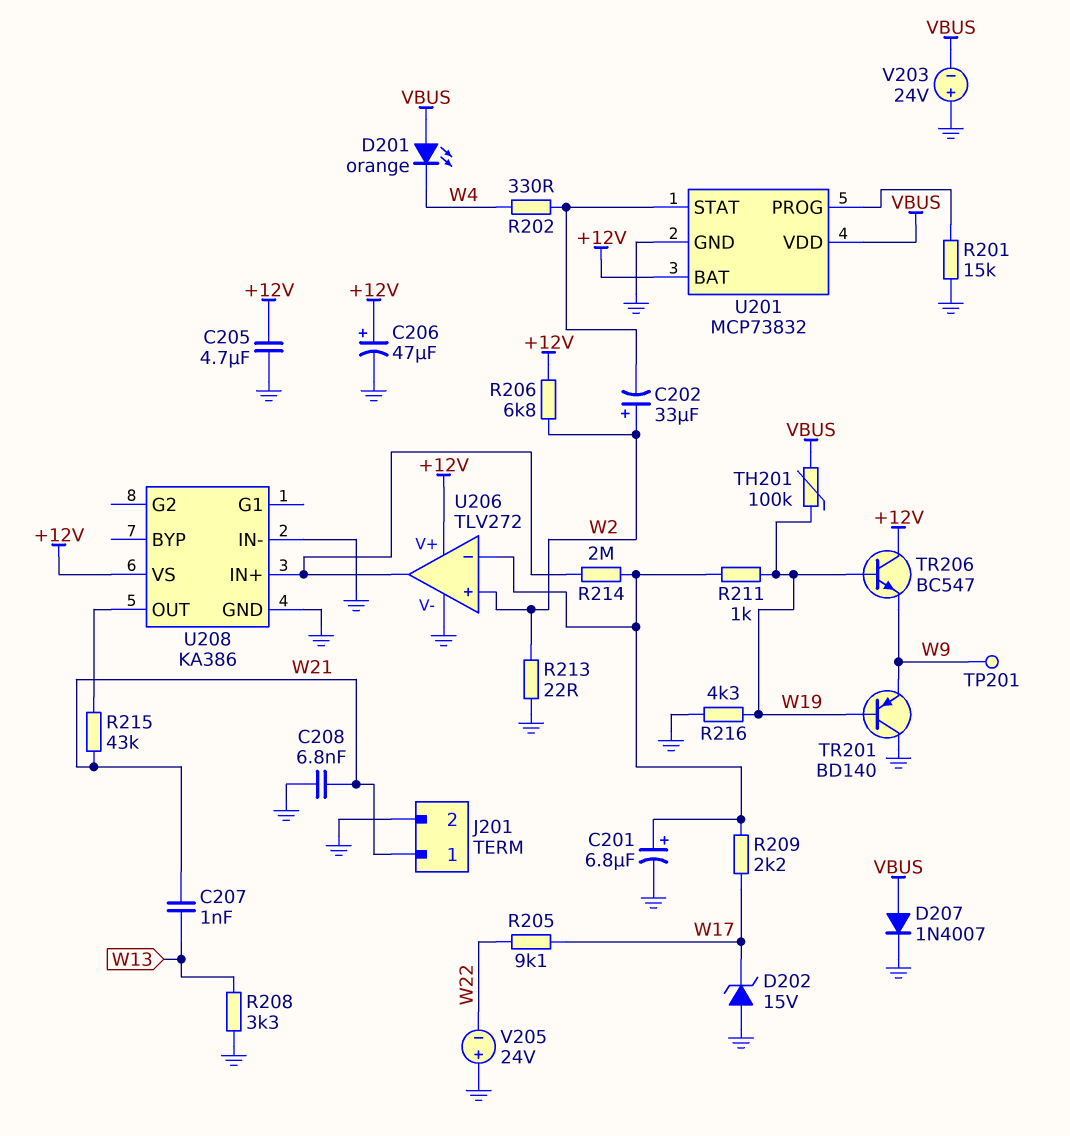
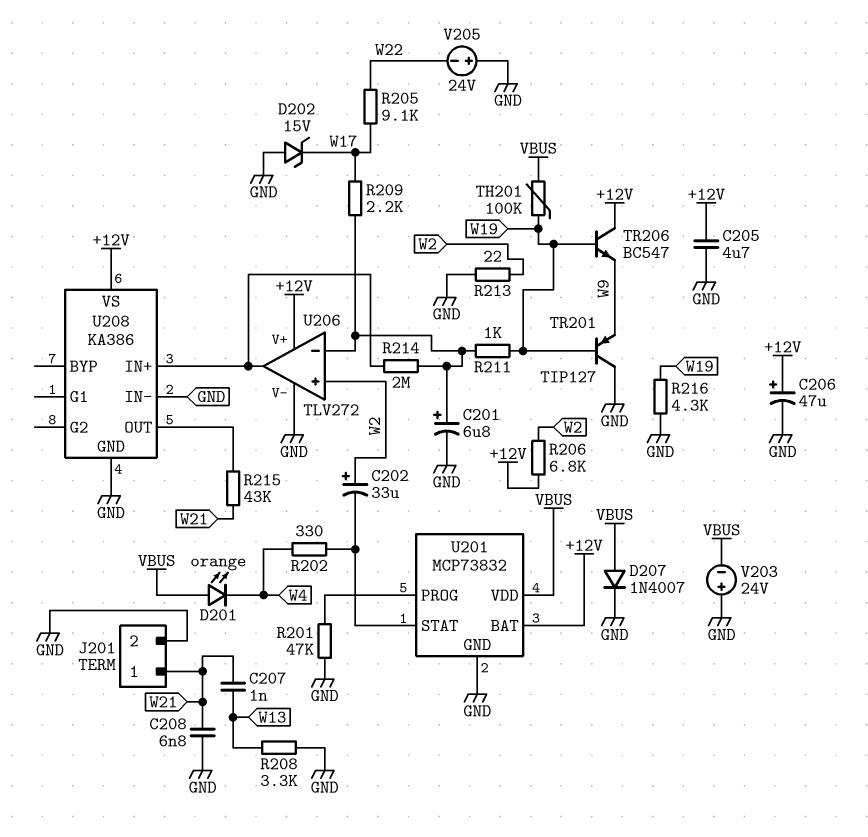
R201: 15k (GND, U201/PROG) -> 47k (GND, U201/PROG)
TP201: test point (W9) -> none
TR201: PNP BD140 (B W19, C GND, E W9) -> PNP TIP127 (B W19, C GND, E W9)

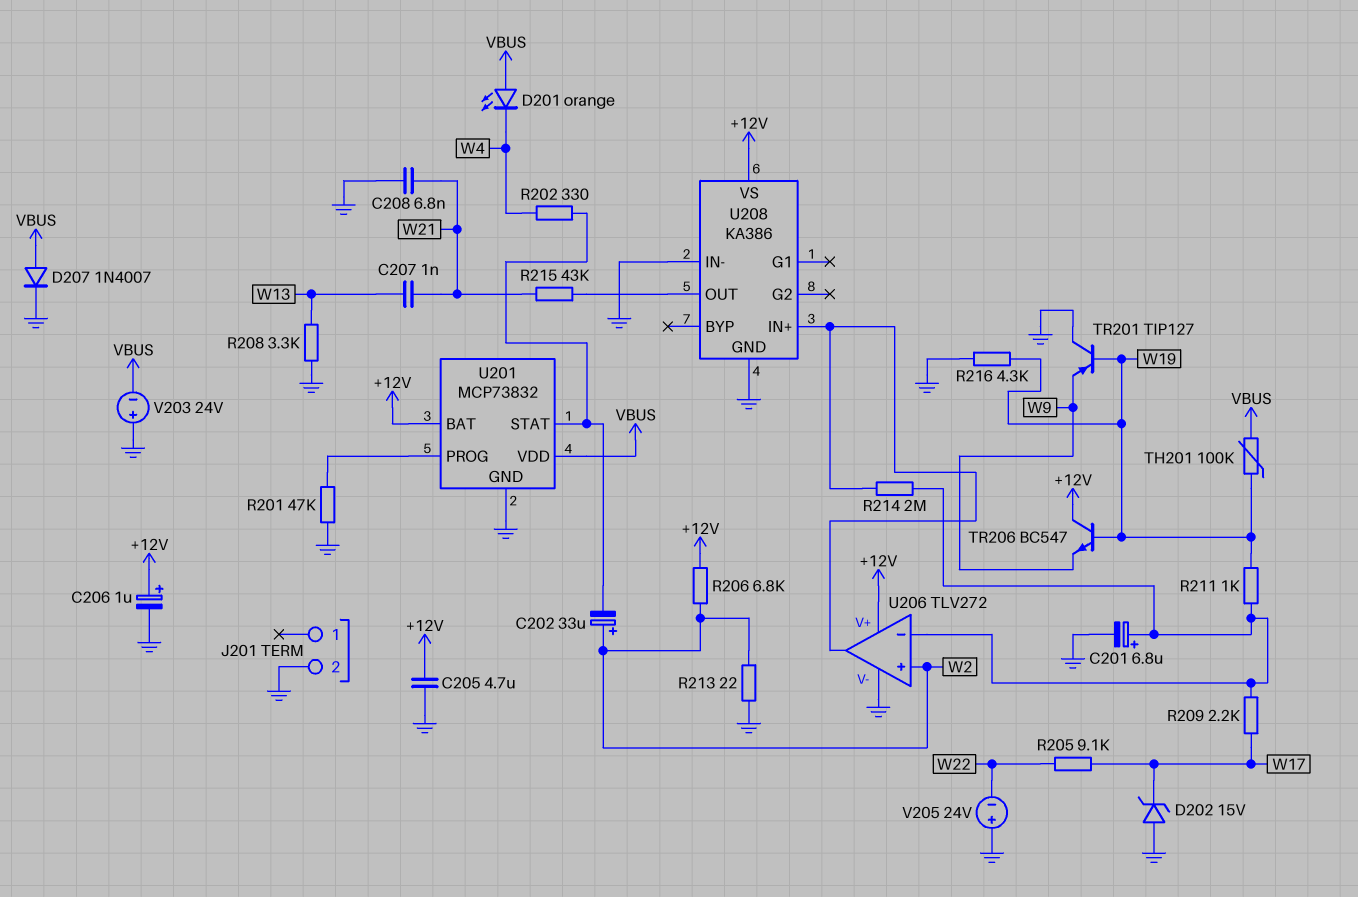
C206: 47uF (plus +12V, minus GND) -> 1uF (plus +12V, minus GND)
J201 pin 1: W21 -> none

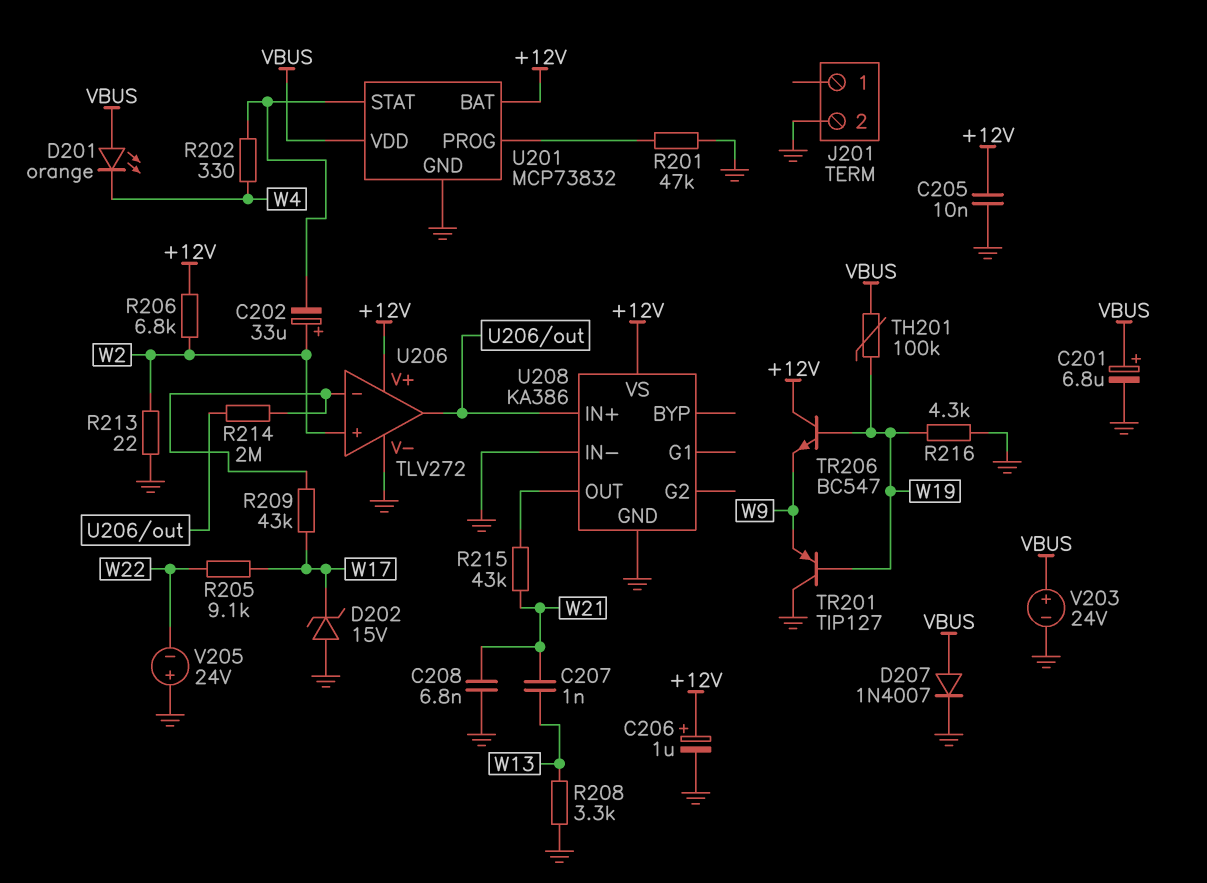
C201: 6.8uF (plus U206/in-, minus GND) -> 6.8uF (plus VBUS, minus GND)
C205: 4.7uF (+12V, GND) -> 10nF (+12V, GND)
R209: 2.2k (U206/in-, W17) -> 43k (U206/in-, W17)
R211: 1k (U206/in-, W19) -> none
V203: 24V (plus GND, minus VBUS) -> 24V (plus VBUS, minus GND)

